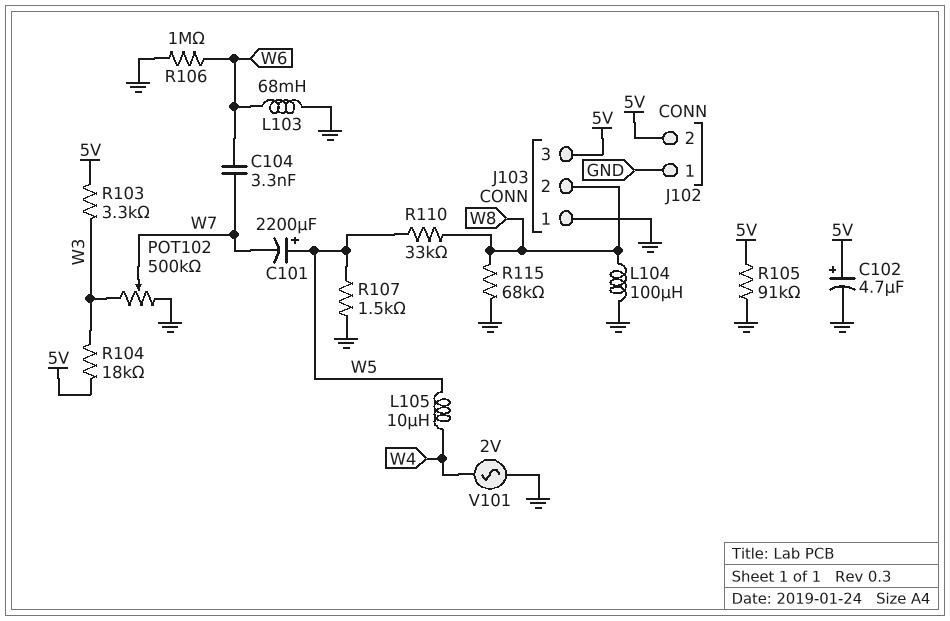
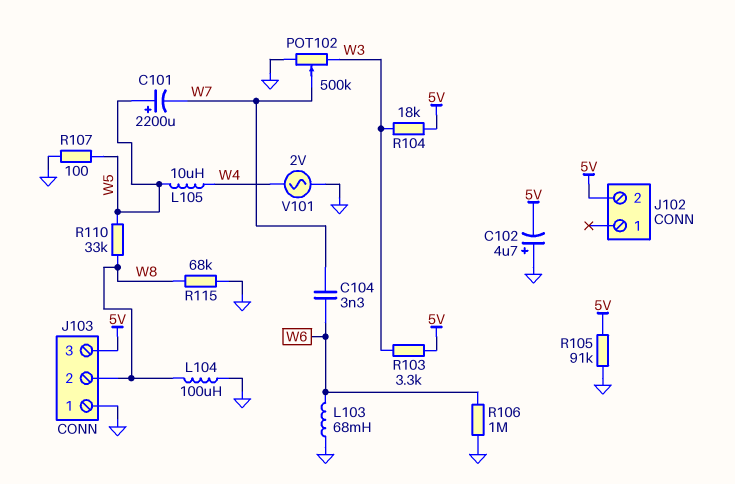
C102: 4.7uF (plus 5V, minus GND) -> 4.7uF (plus GND, minus 5V)
J102 pin 1: GND -> none
R107: 1.5k (GND, W5) -> 100 (GND, W5)

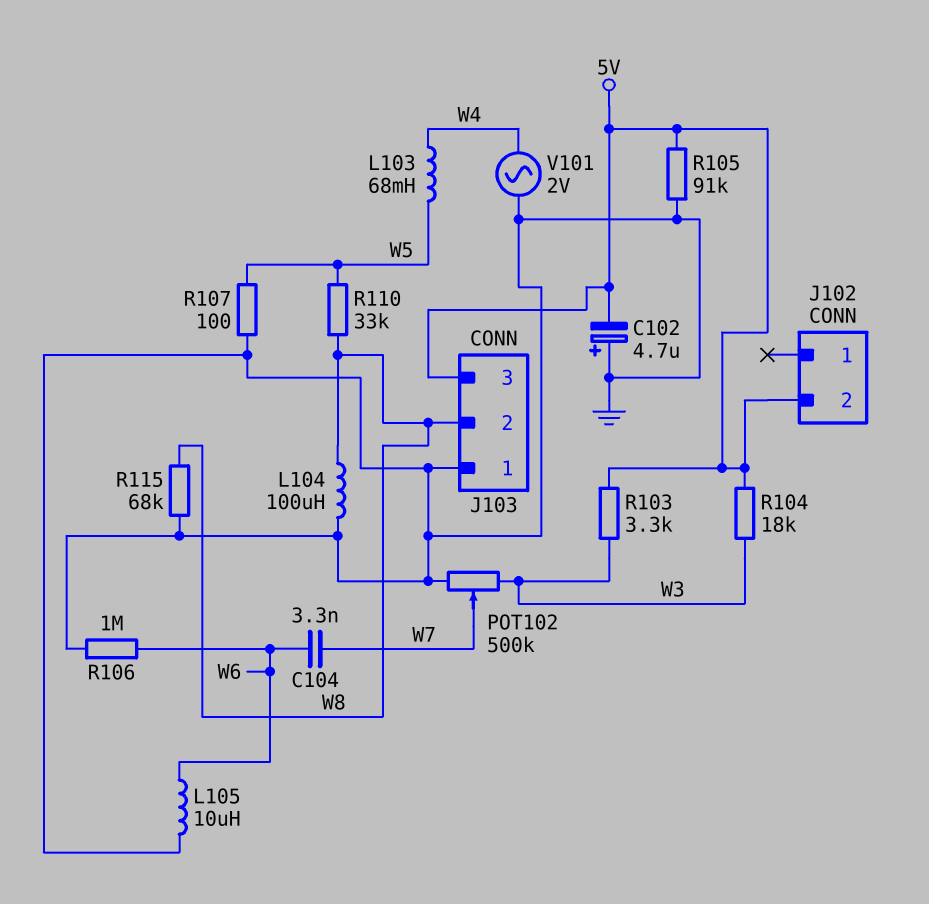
C101: 2200uF (plus W5, minus W7) -> none
L103: 68mH (GND, W6) -> 68mH (W4, W5)
L105: 10uH (W4, W5) -> 10uH (GND, W6)

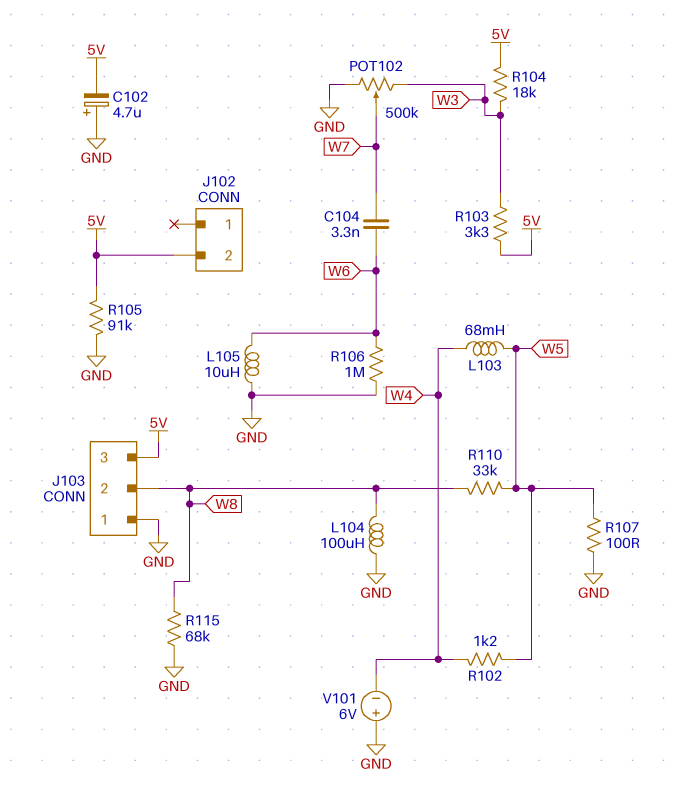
R102: none -> 1.2k (W4, W5)
V101: AC 2V (GND, W4) -> 6V (plus GND, minus W4)

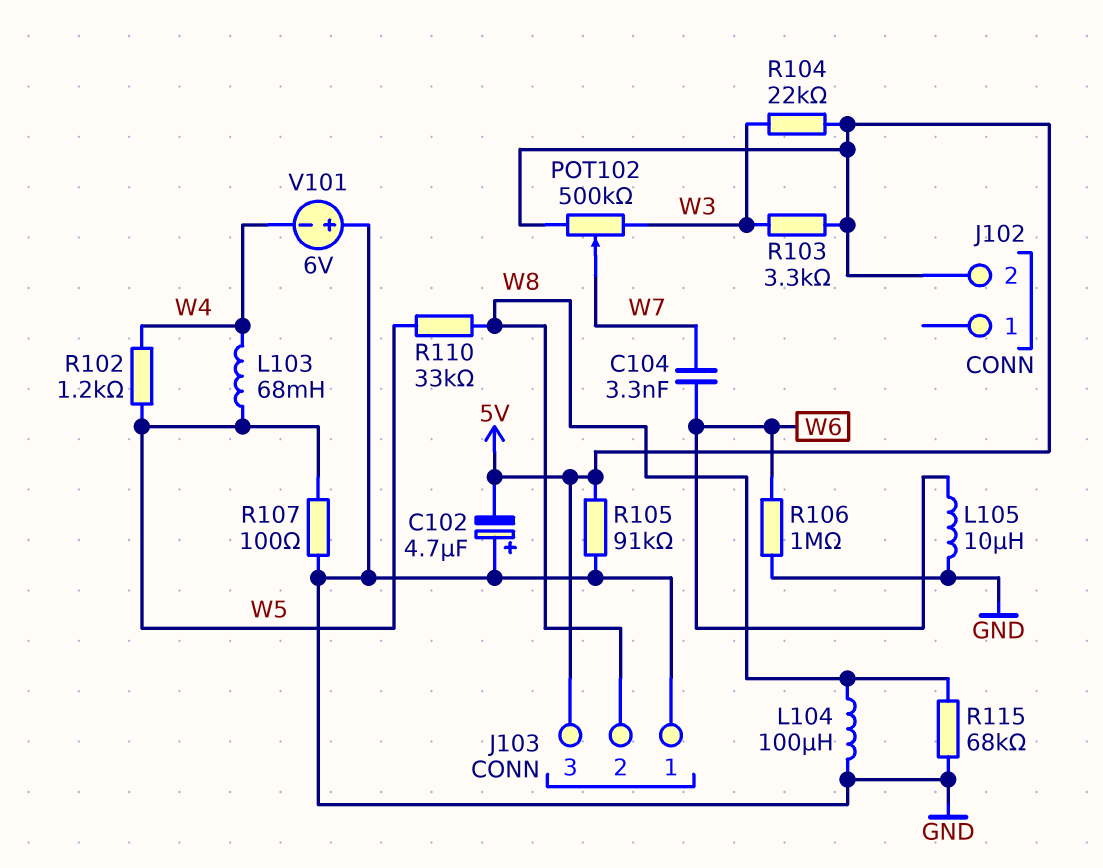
POT102: 500k (GND, W3, wiper W7) -> 500k (5V, W3, wiper W7)
R104: 18k (5V, W3) -> 22k (5V, W3)

